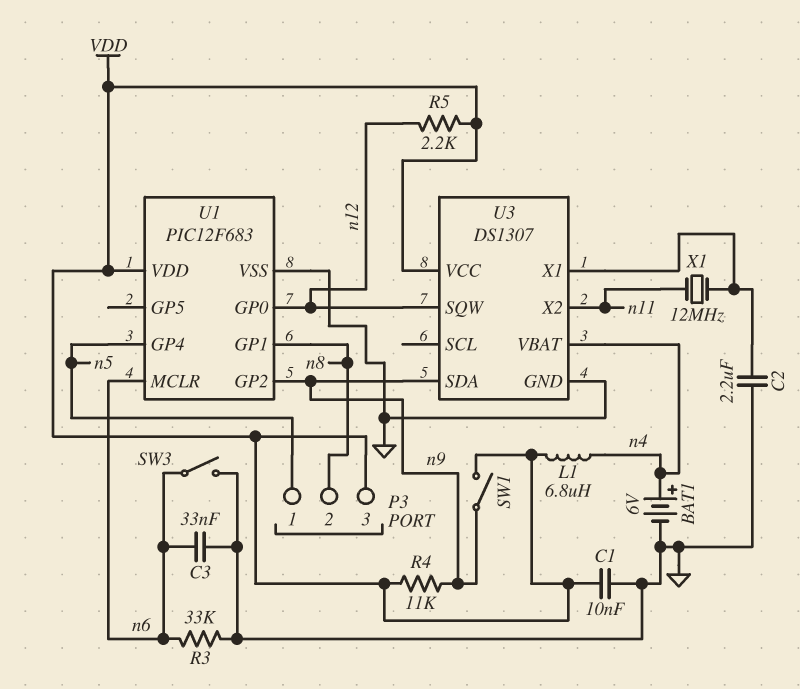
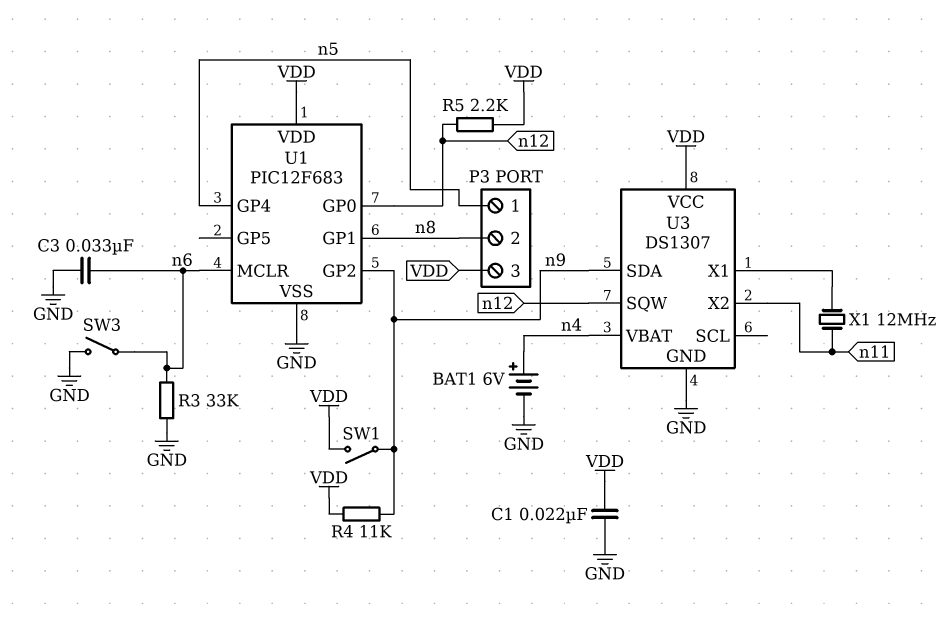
C1: 10nF (GND, VDD) -> 22nF (GND, VDD)
C2: 2.2uF (GND, U3/X1) -> none
L1: 6.8uH (VDD, n4) -> none

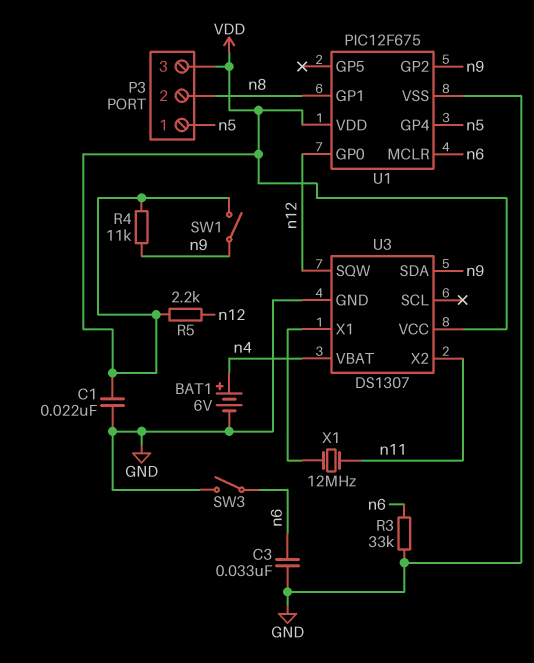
U1: PIC12F683 -> PIC12F675

